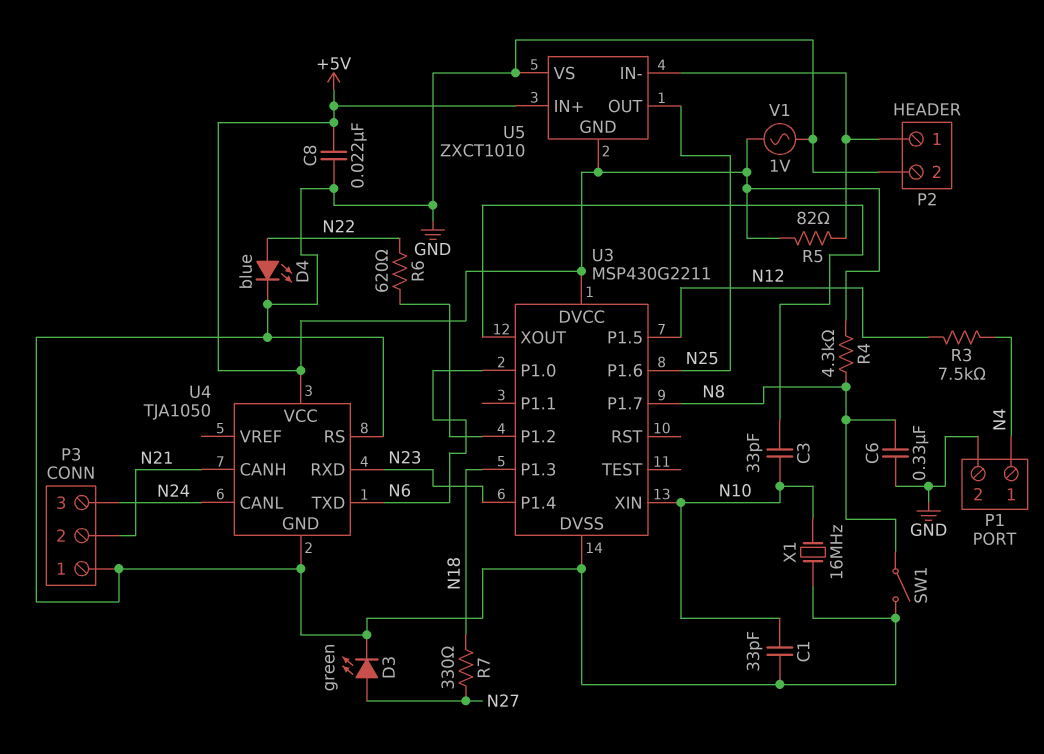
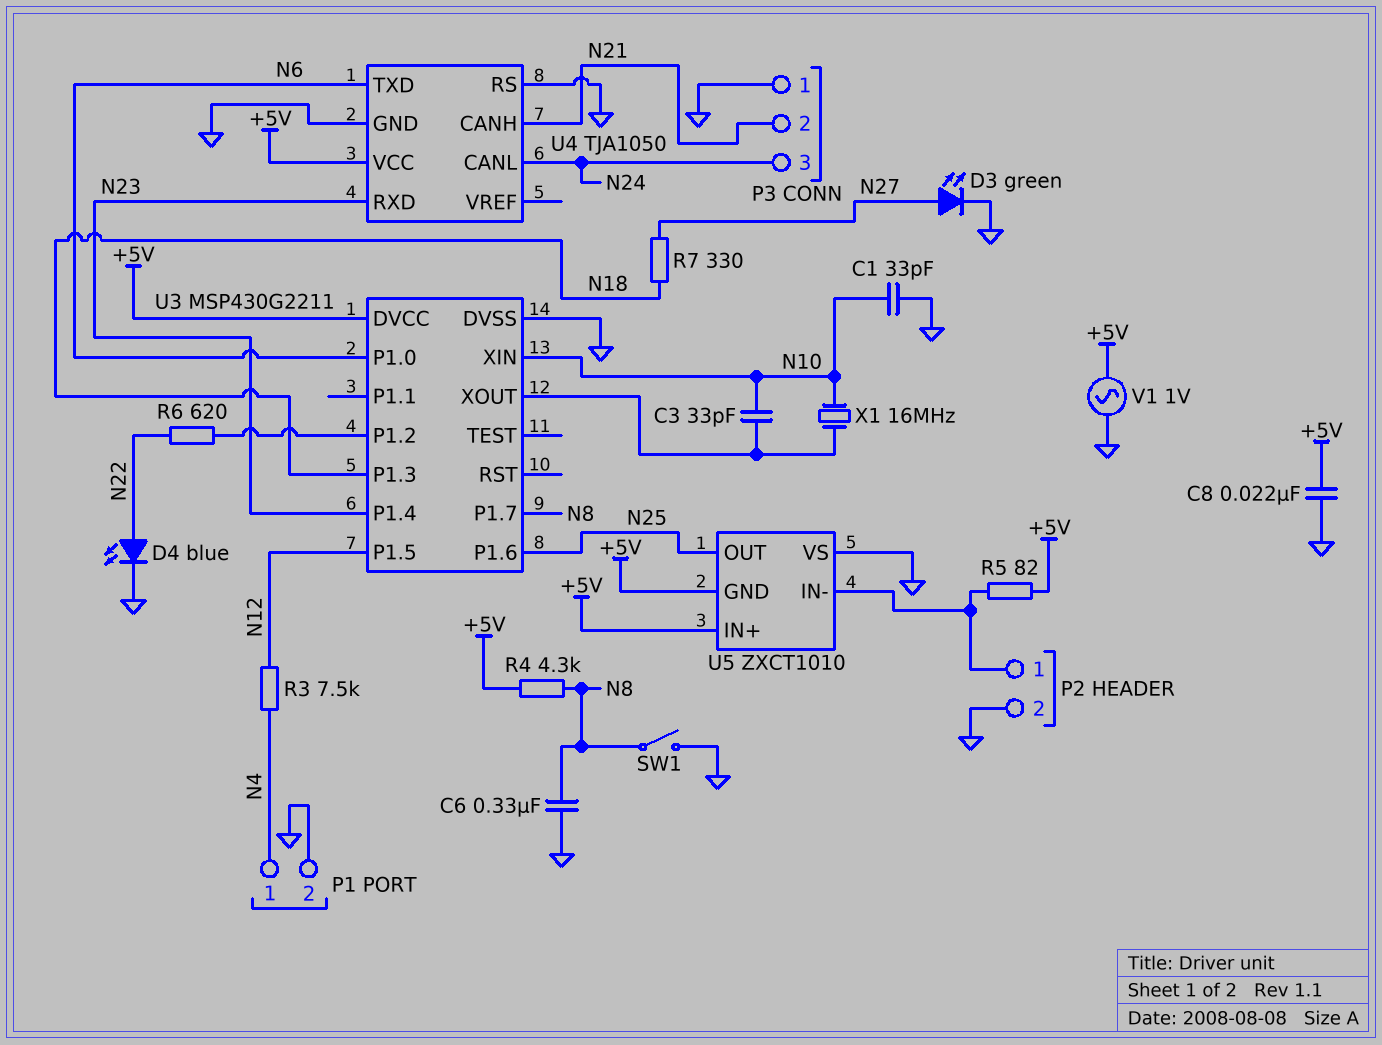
X1: 16MHz (GND, N10) -> 16MHz (N10, U3/XOUT)

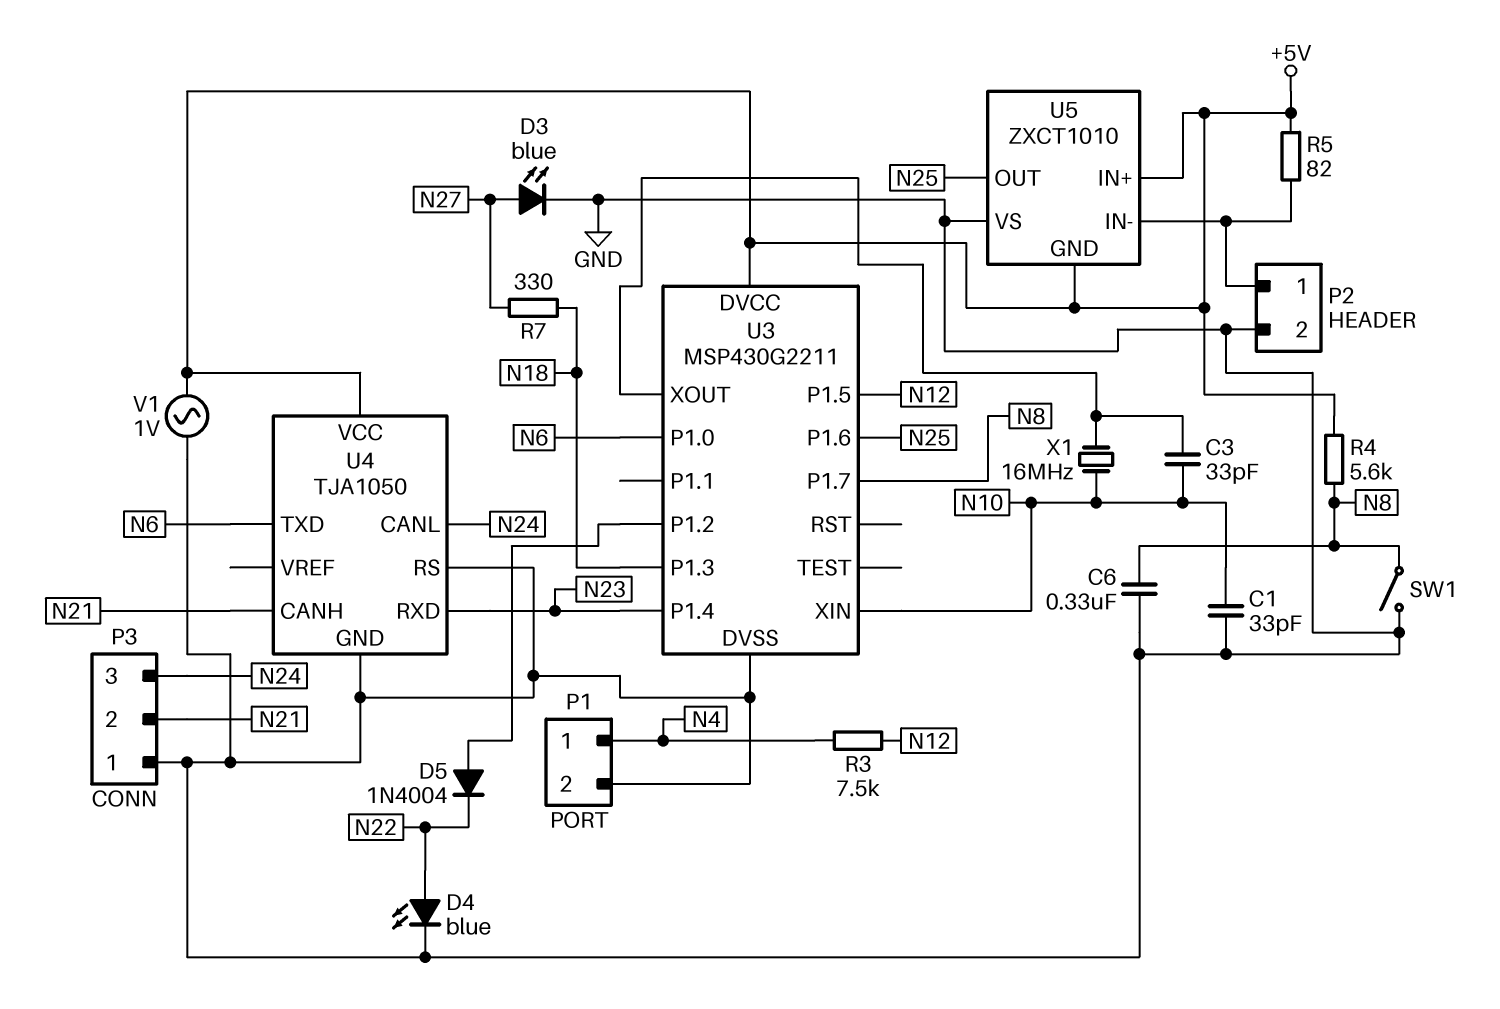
C8: 22nF (+5V, GND) -> none
D3: LED green (A N27, K GND) -> LED blue (A N27, K GND)
D5: none -> diode 1N4004 (A U3/P1.2, K N22)
R4: 4.3k (+5V, N8) -> 5.6k (+5V, N8)
R6: 620 (N22, U3/P1.2) -> none

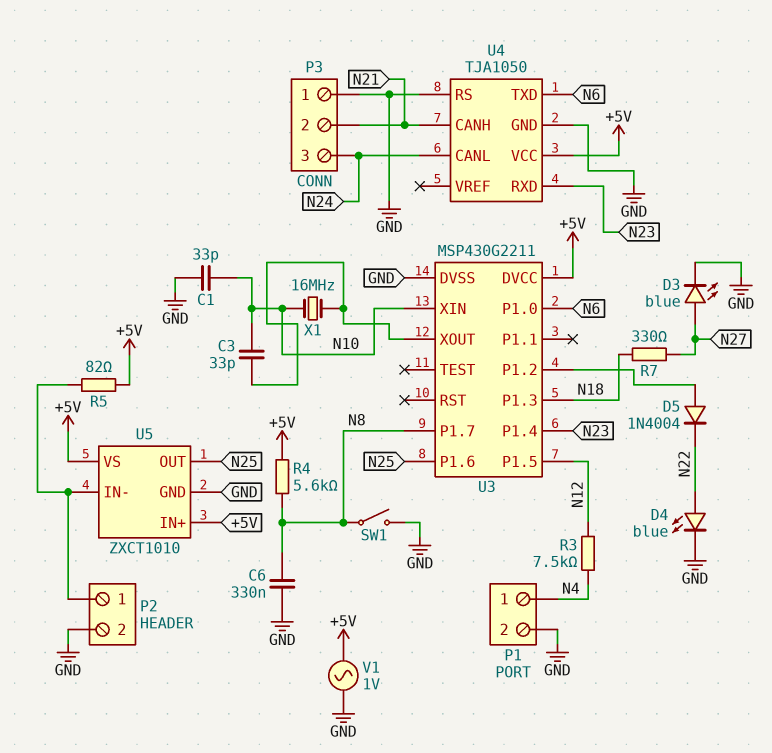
U5 pin GND: +5V -> GND
U5 pin VS: GND -> +5V

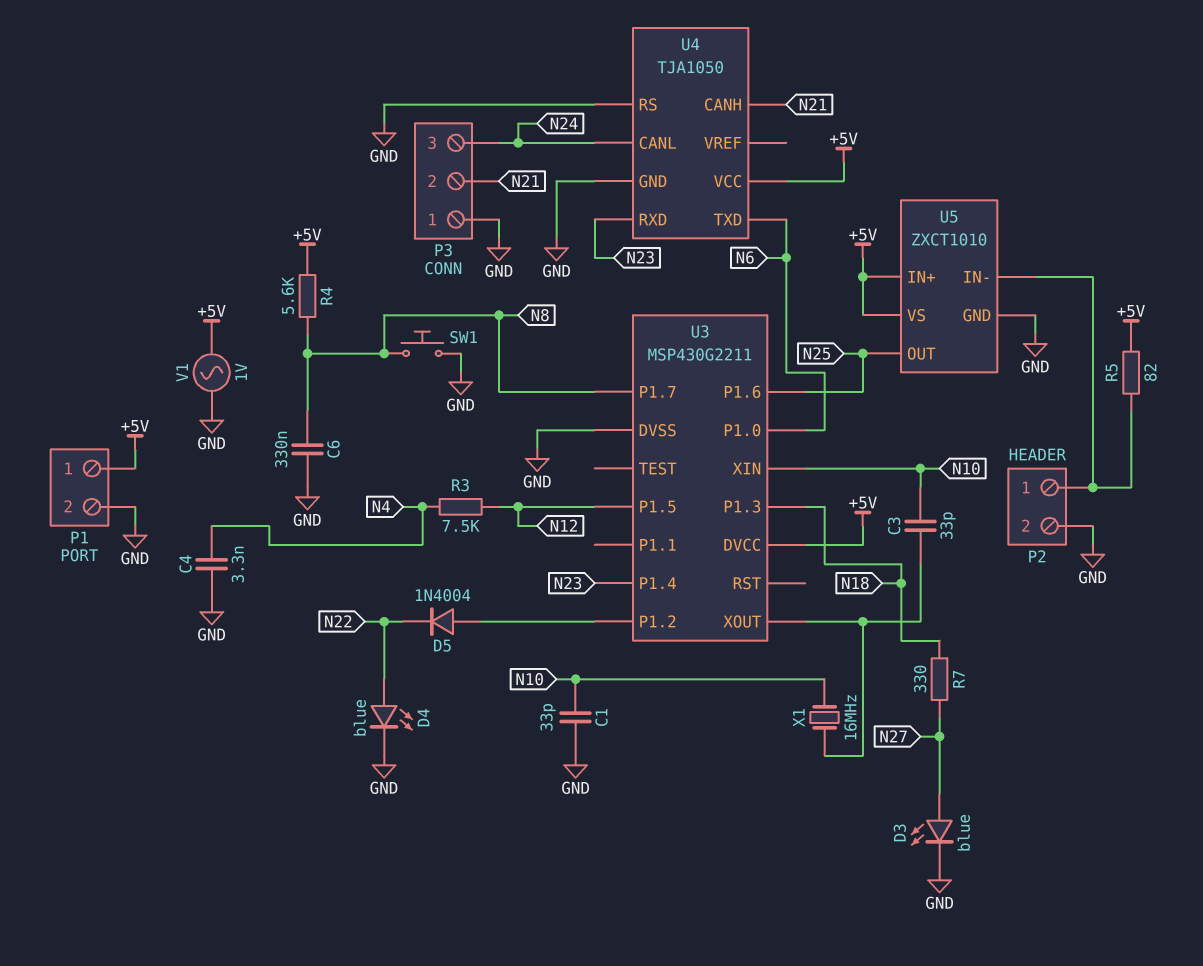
C4: none -> 3.3nF (GND, N4)
P1 pin 1: N4 -> +5V
SW1: switch (GND, N8) -> button (GND, N8)

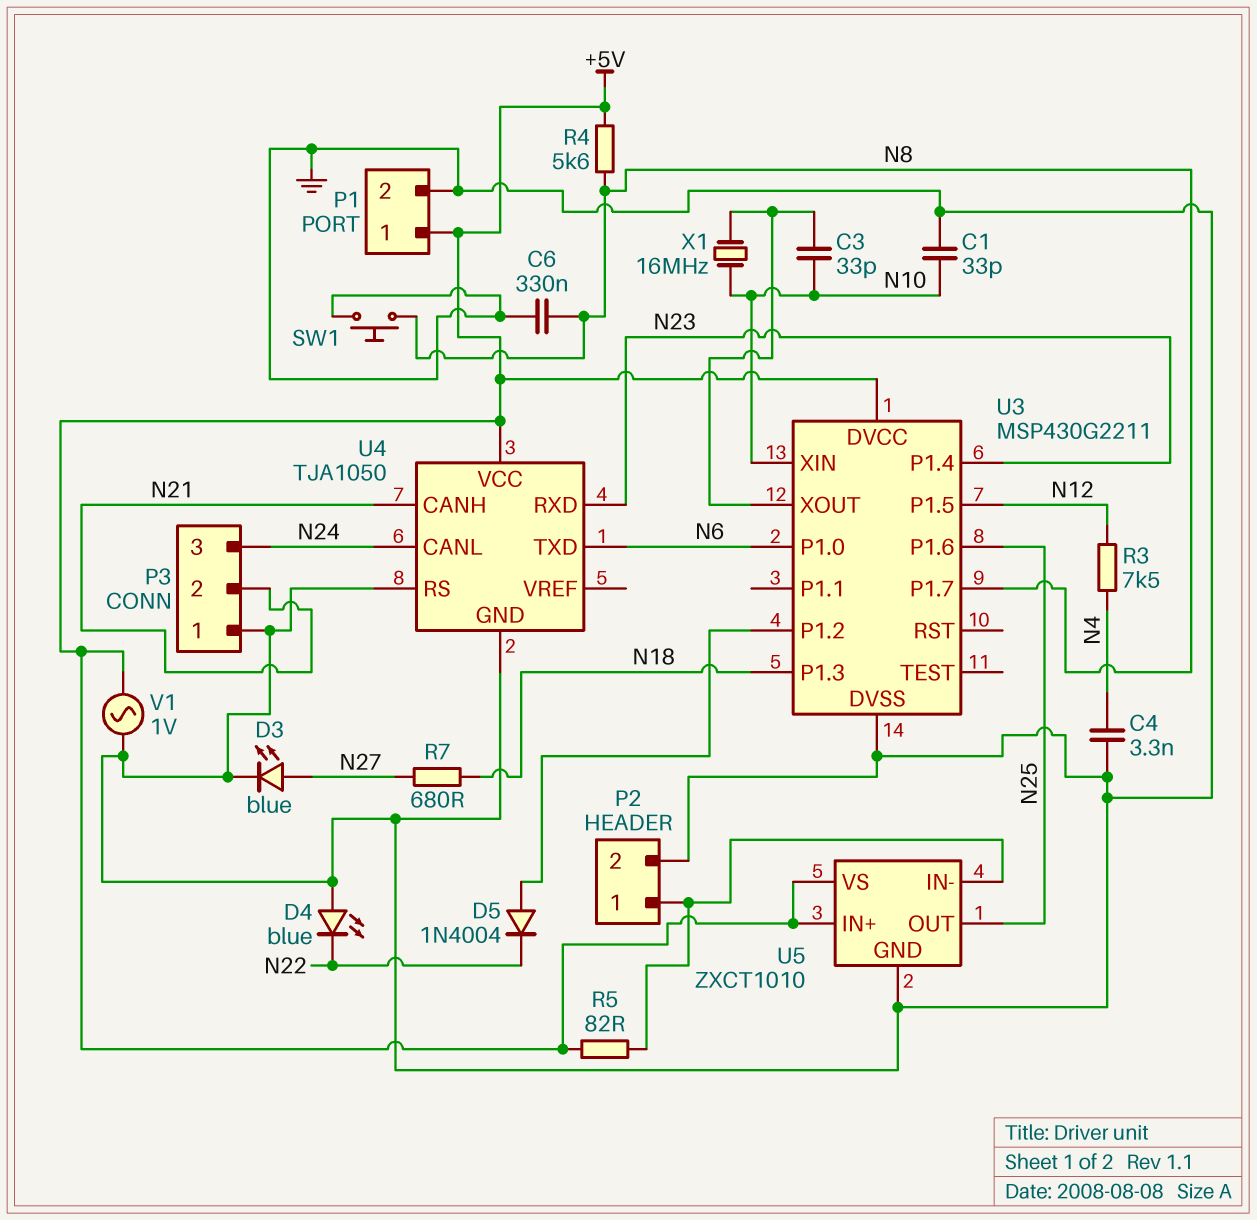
D4: LED blue (A N22, K GND) -> LED blue (A GND, K N22)
R7: 330 (N18, N27) -> 680 (N18, N27)

